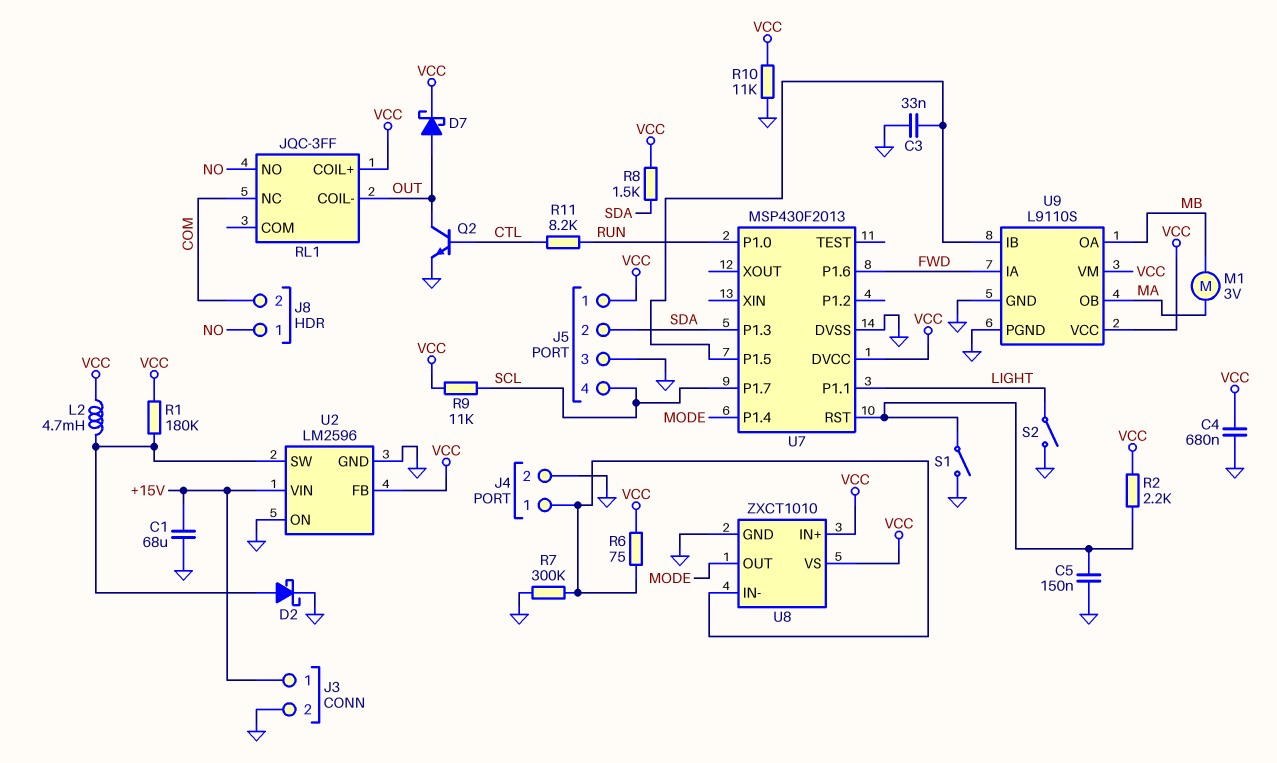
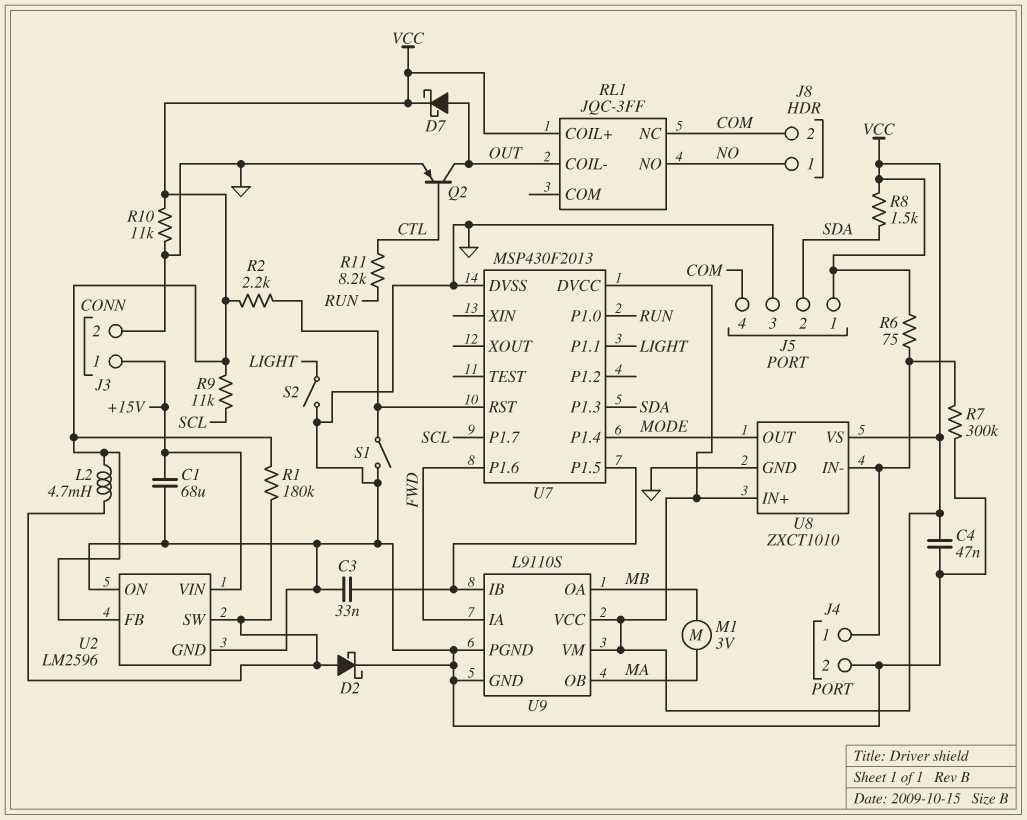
C4: 680nF (GND, VCC) -> 47nF (GND, VCC)
C5: 150nF (GND, U7/RST) -> none
J5 pin 4: SCL -> COM
Q2: NPN (B CTL, C OUT, E GND) -> PNP (B CTL, C OUT, E GND)

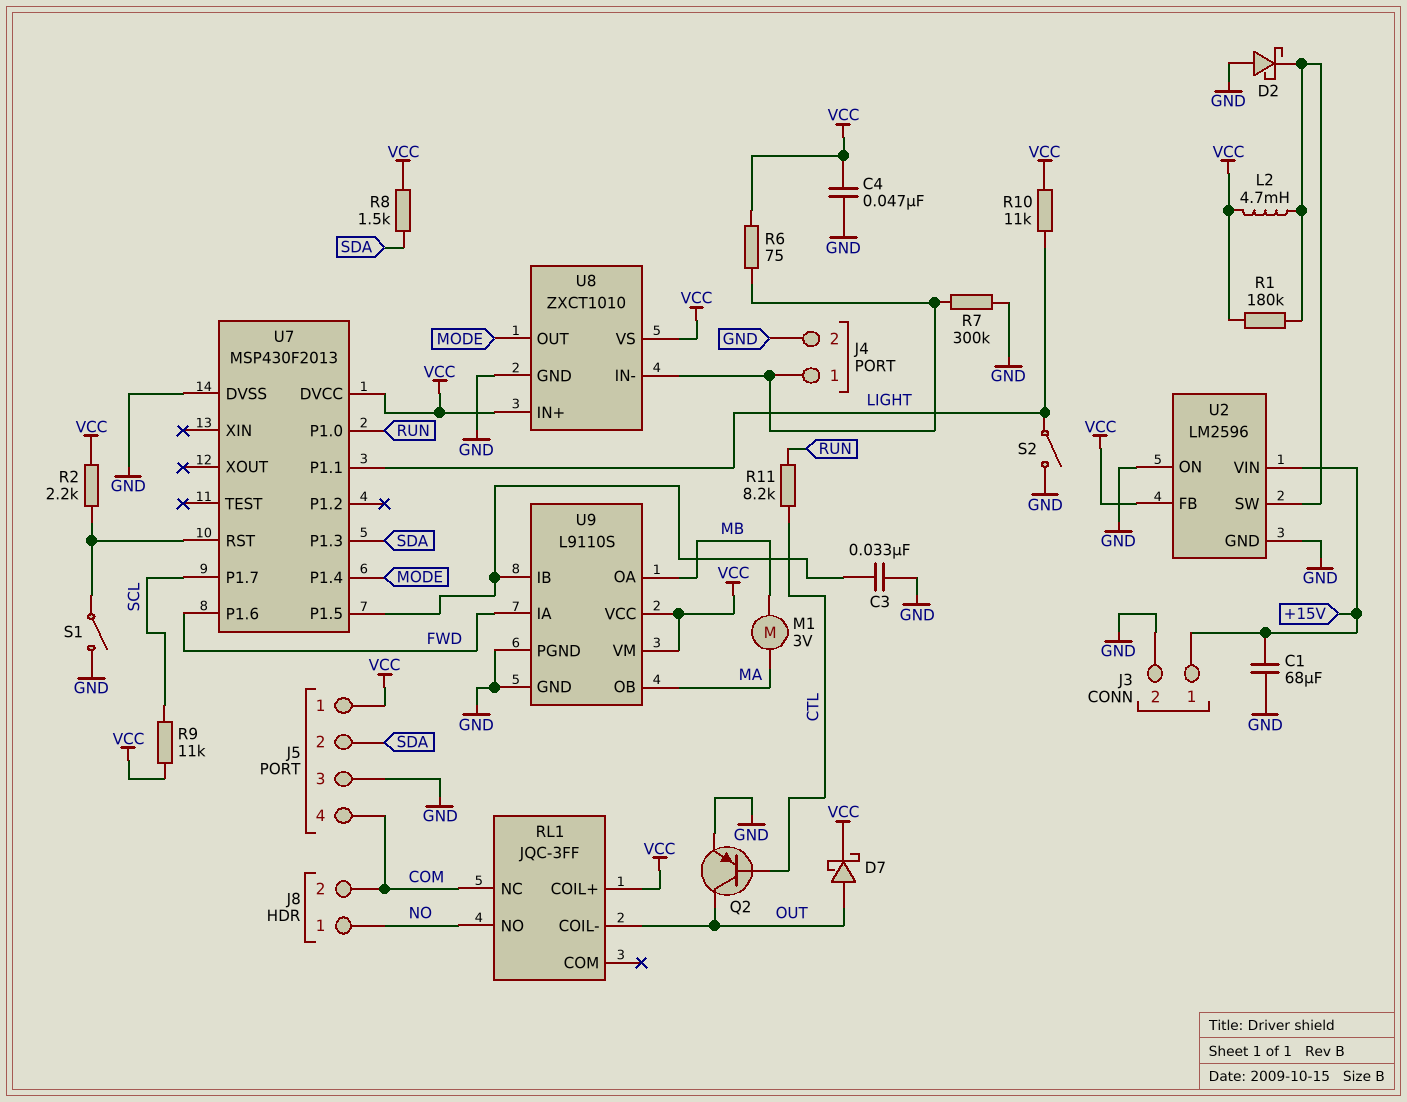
D2: schottky (A U2/SW, K GND) -> schottky (A GND, K U2/SW)
R10: 11k (GND, VCC) -> 11k (LIGHT, VCC)

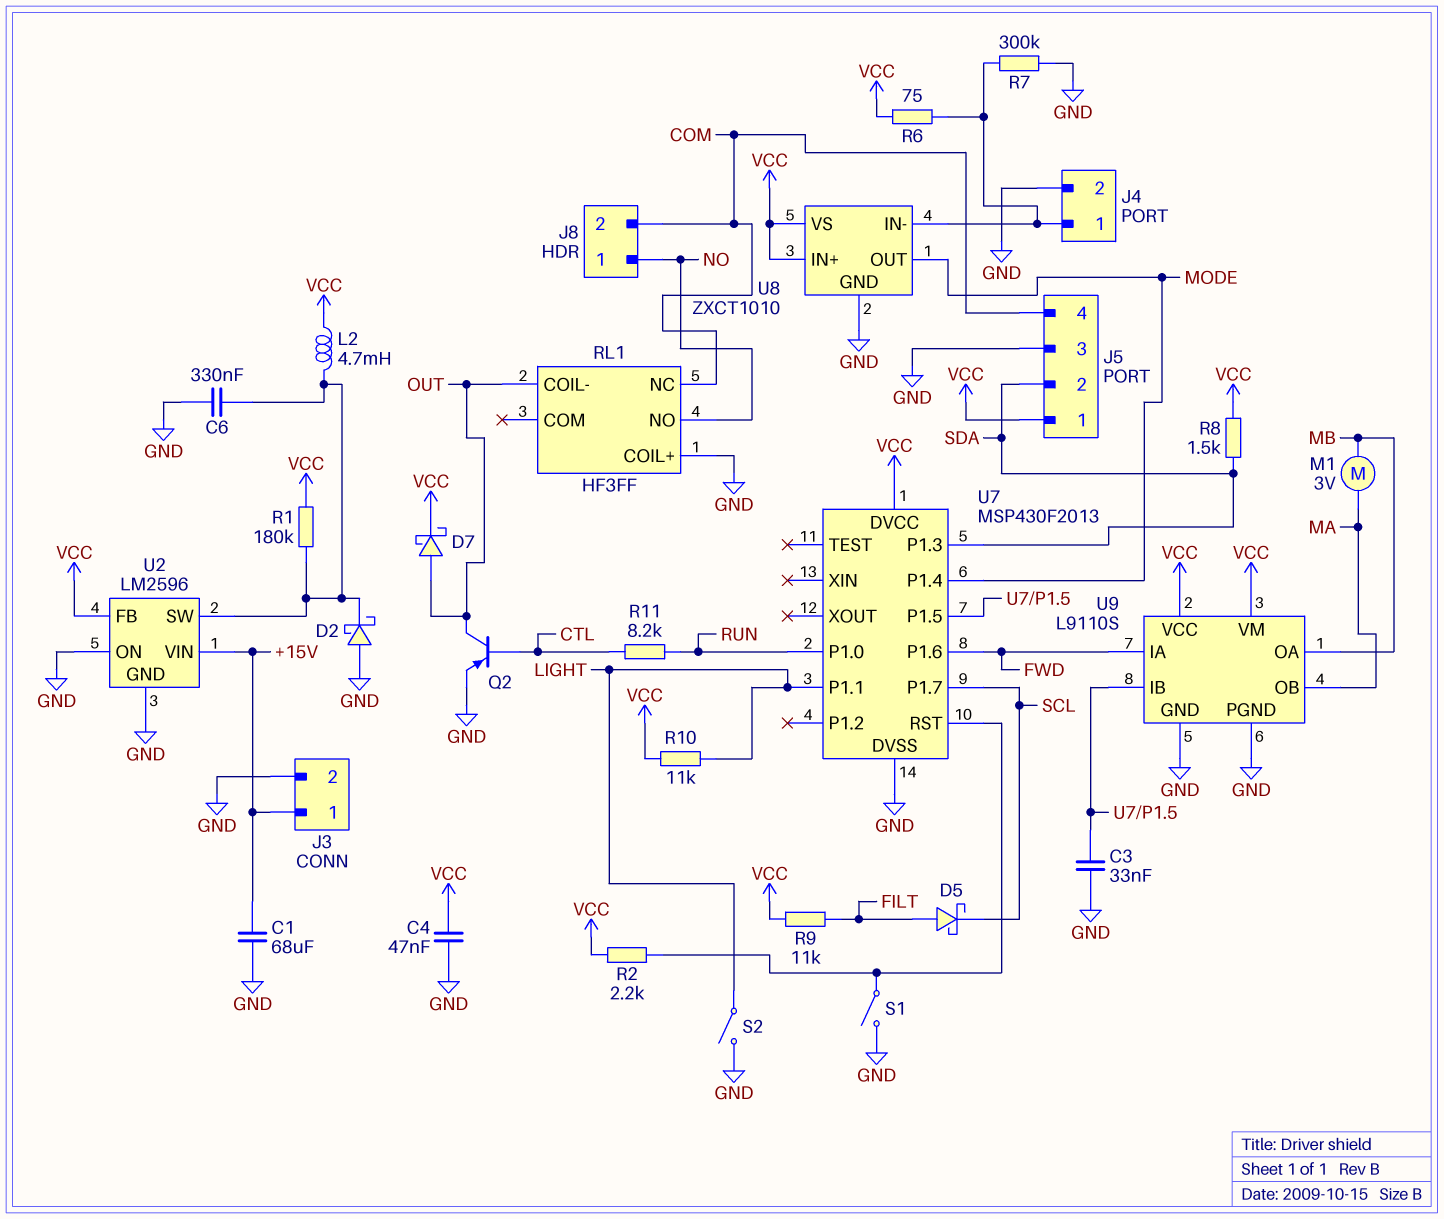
C6: none -> 330nF (GND, U2/SW)
D5: none -> schottky (A FILT, K SCL)
R9: 11k (SCL, VCC) -> 11k (FILT, VCC)
RL1: JQC-3FF -> HF3FF
RL1 pin COIL+: VCC -> GND

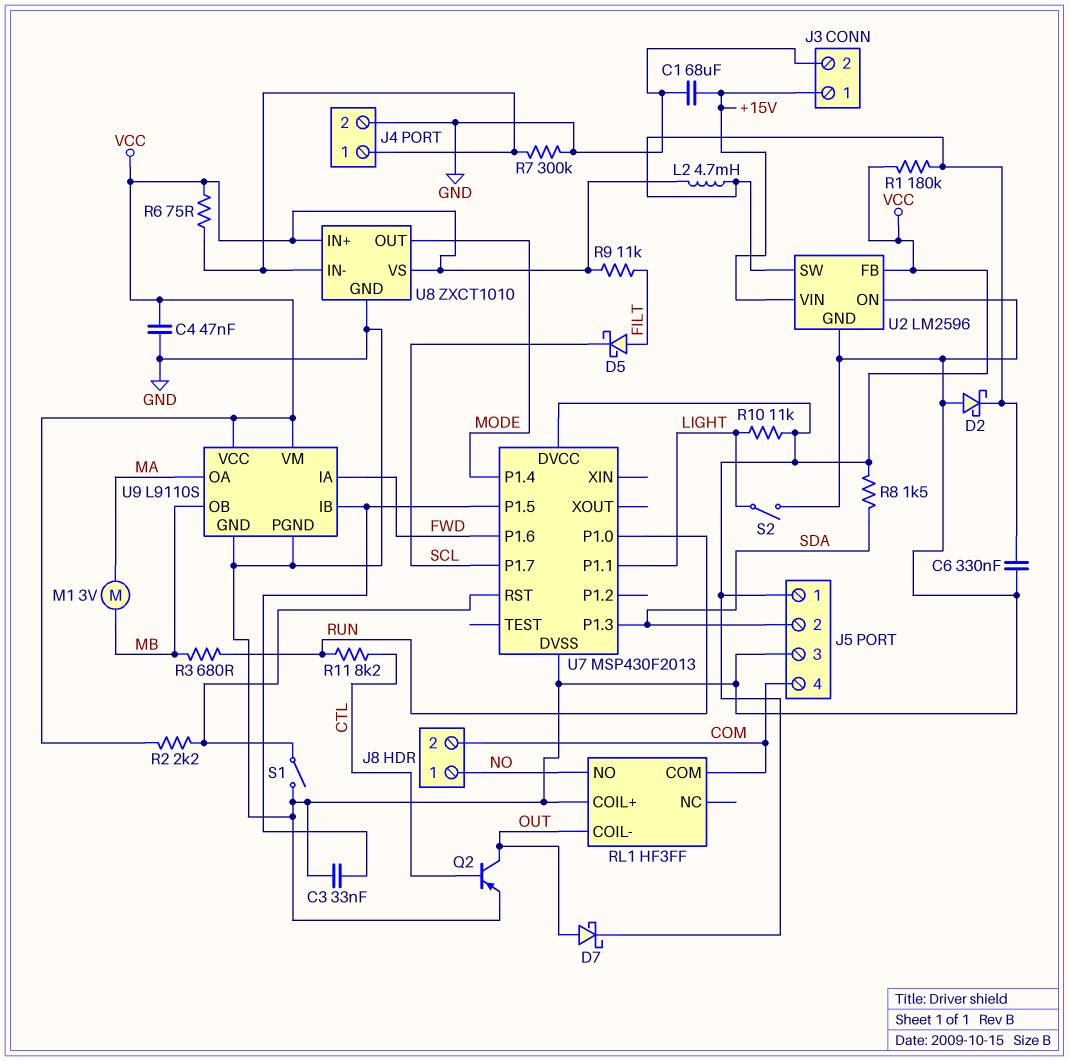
R3: none -> 680 (MB, RUN)
RL1 pin COM: none -> COM
RL1 pin NC: COM -> none
U9 pin OA: MB -> MA
U9 pin OB: MA -> MB

